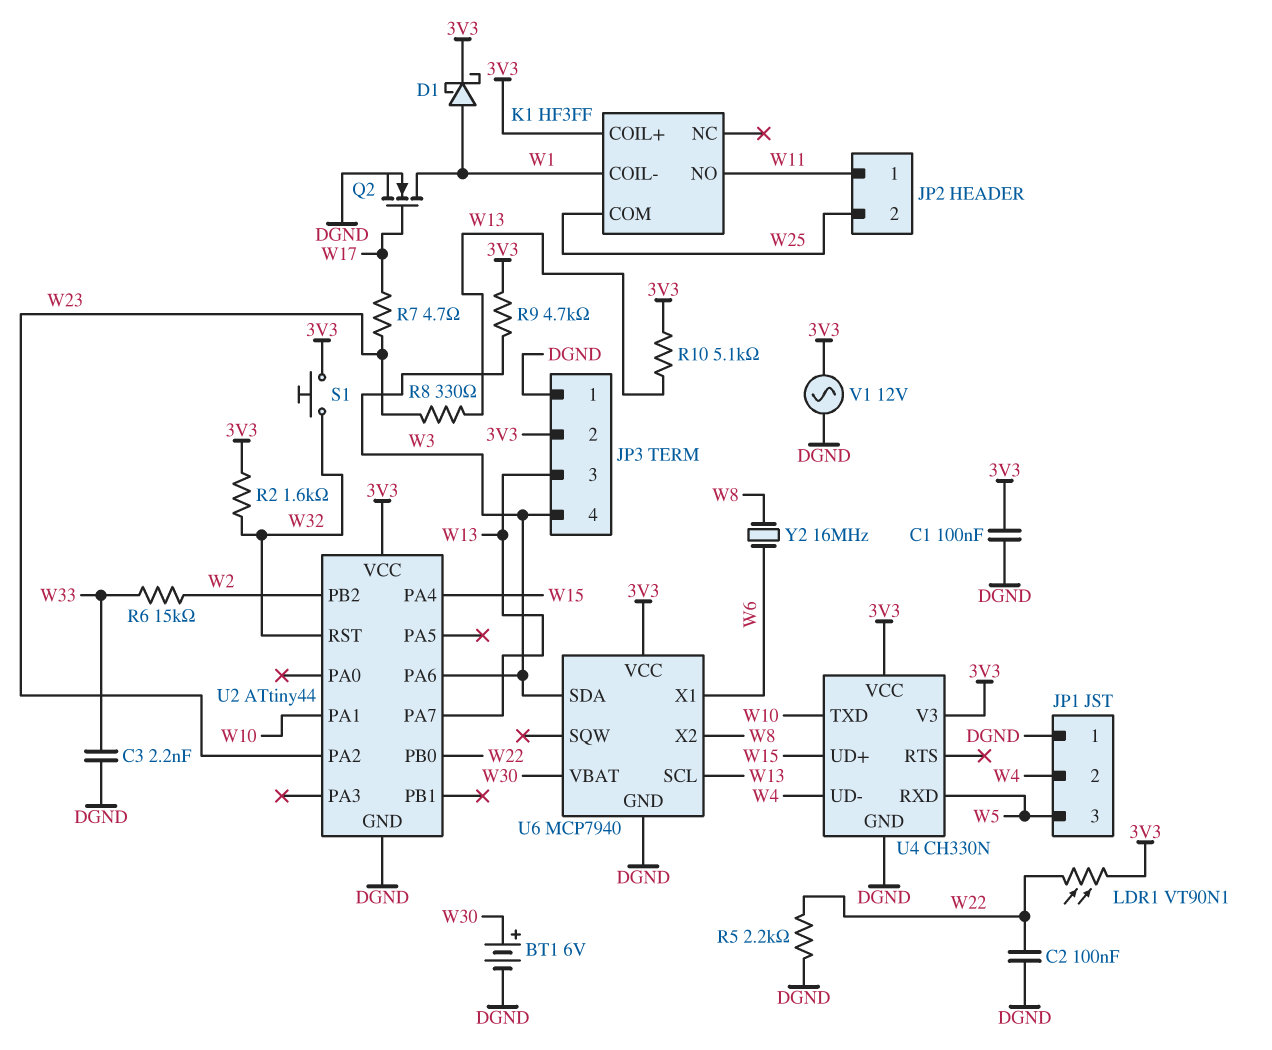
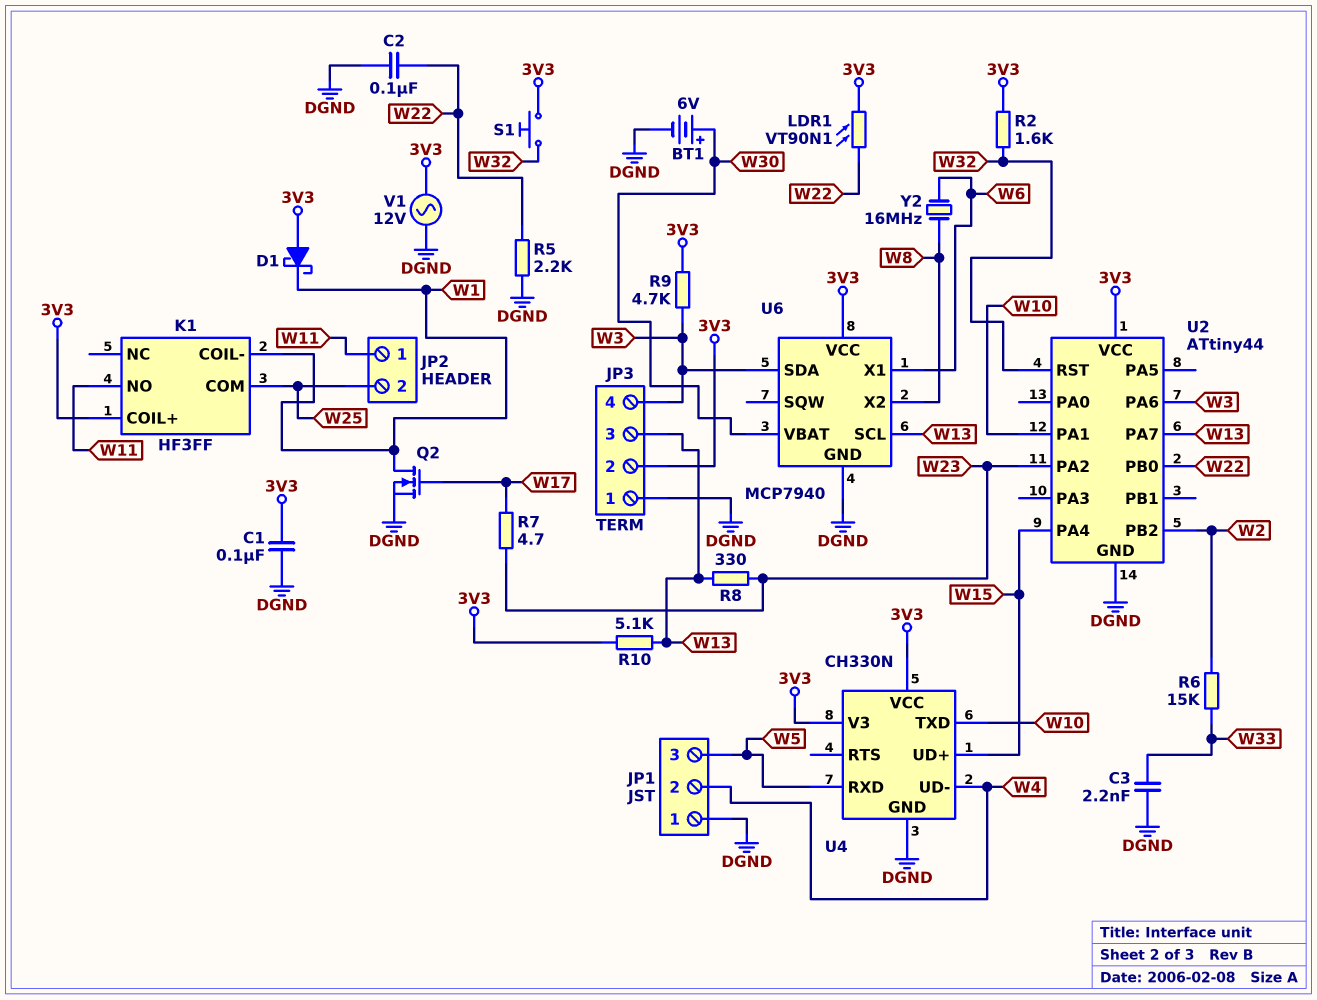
D1: schottky (A W1, K 3V3) -> schottky (A 3V3, K W1)

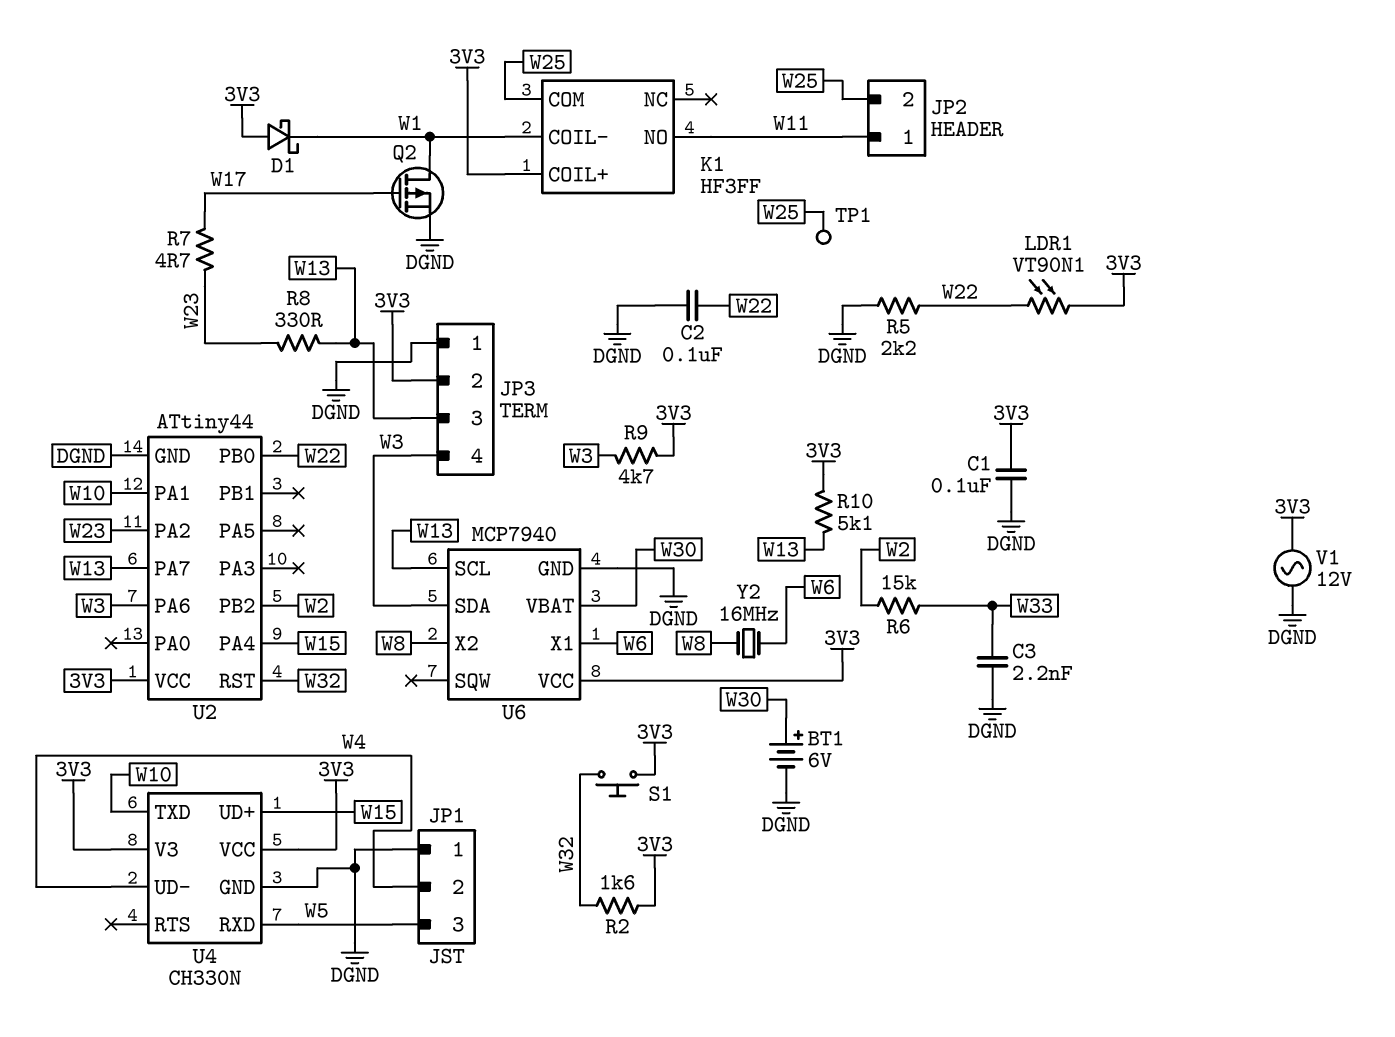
Q2: NMOS (G W17, D W1, S DGND) -> PMOS (G W17, D W1, S DGND)
TP1: none -> test point (W25)

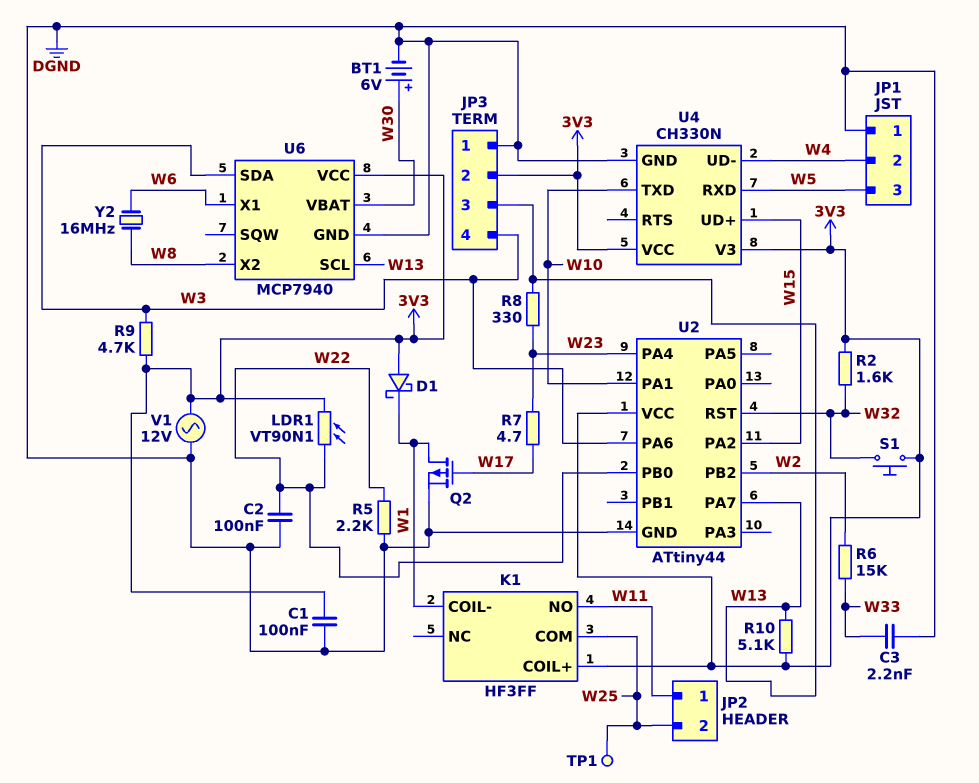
U2 pin PA2: W23 -> W15
U2 pin PA4: W15 -> W23

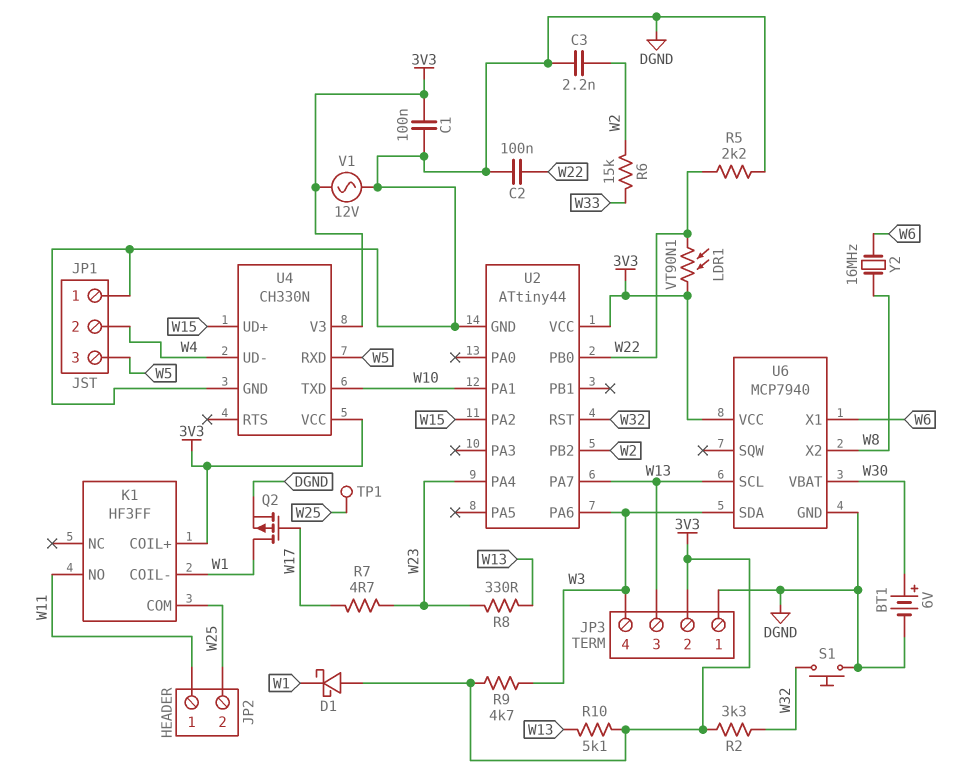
C3: 2.2nF (DGND, W33) -> 2.2nF (DGND, W2)
R2: 1.6k (3V3, W32) -> 3.3k (3V3, W32)
S1: button (3V3, W32) -> button (DGND, W32)

